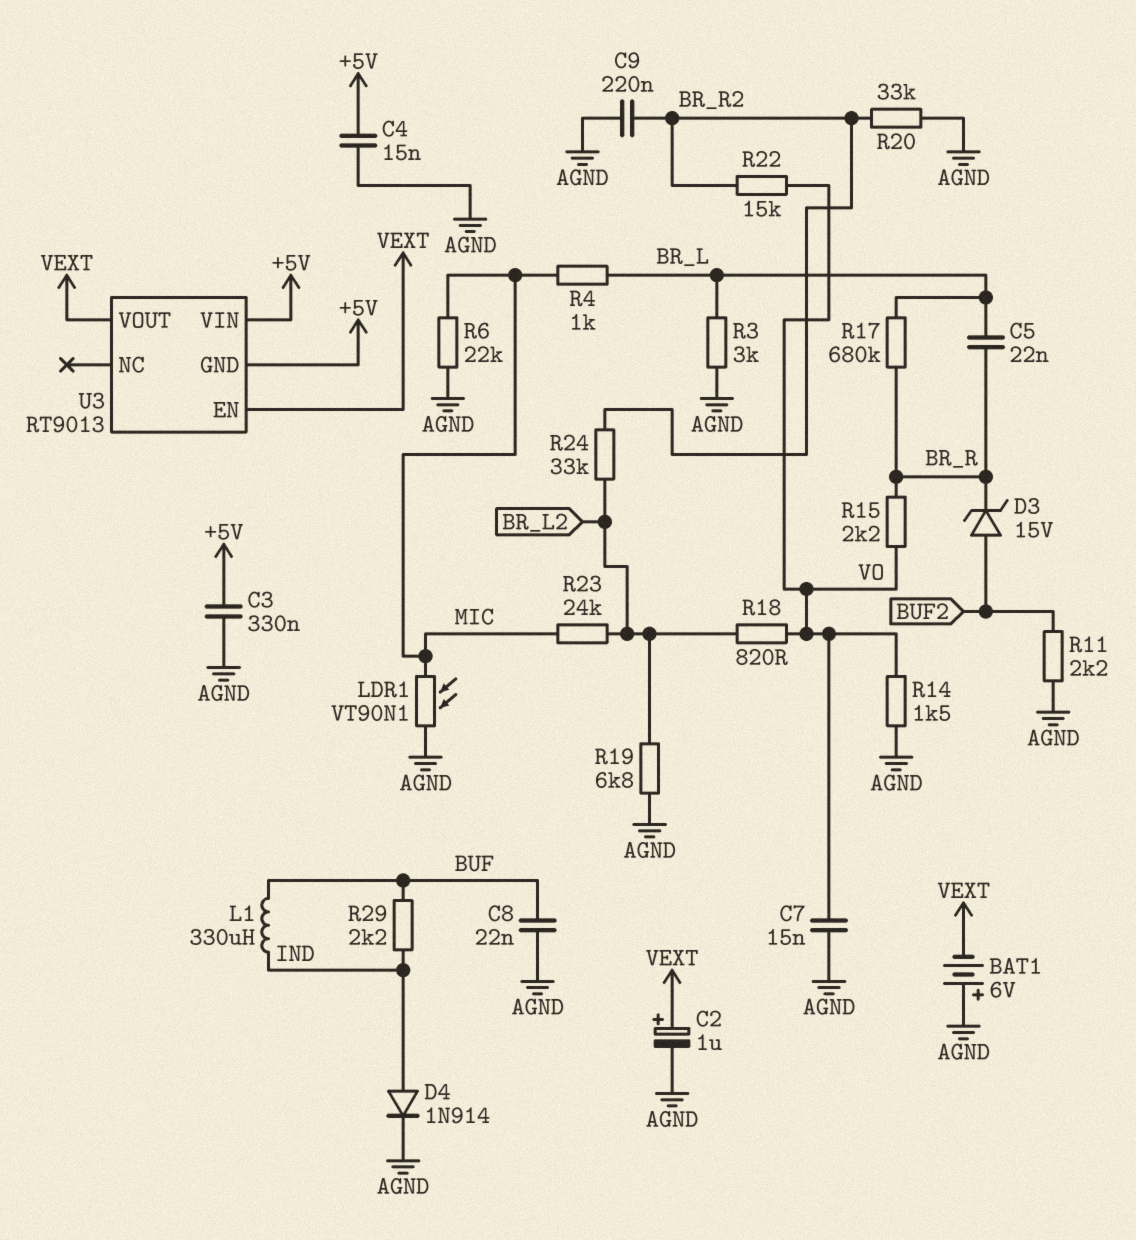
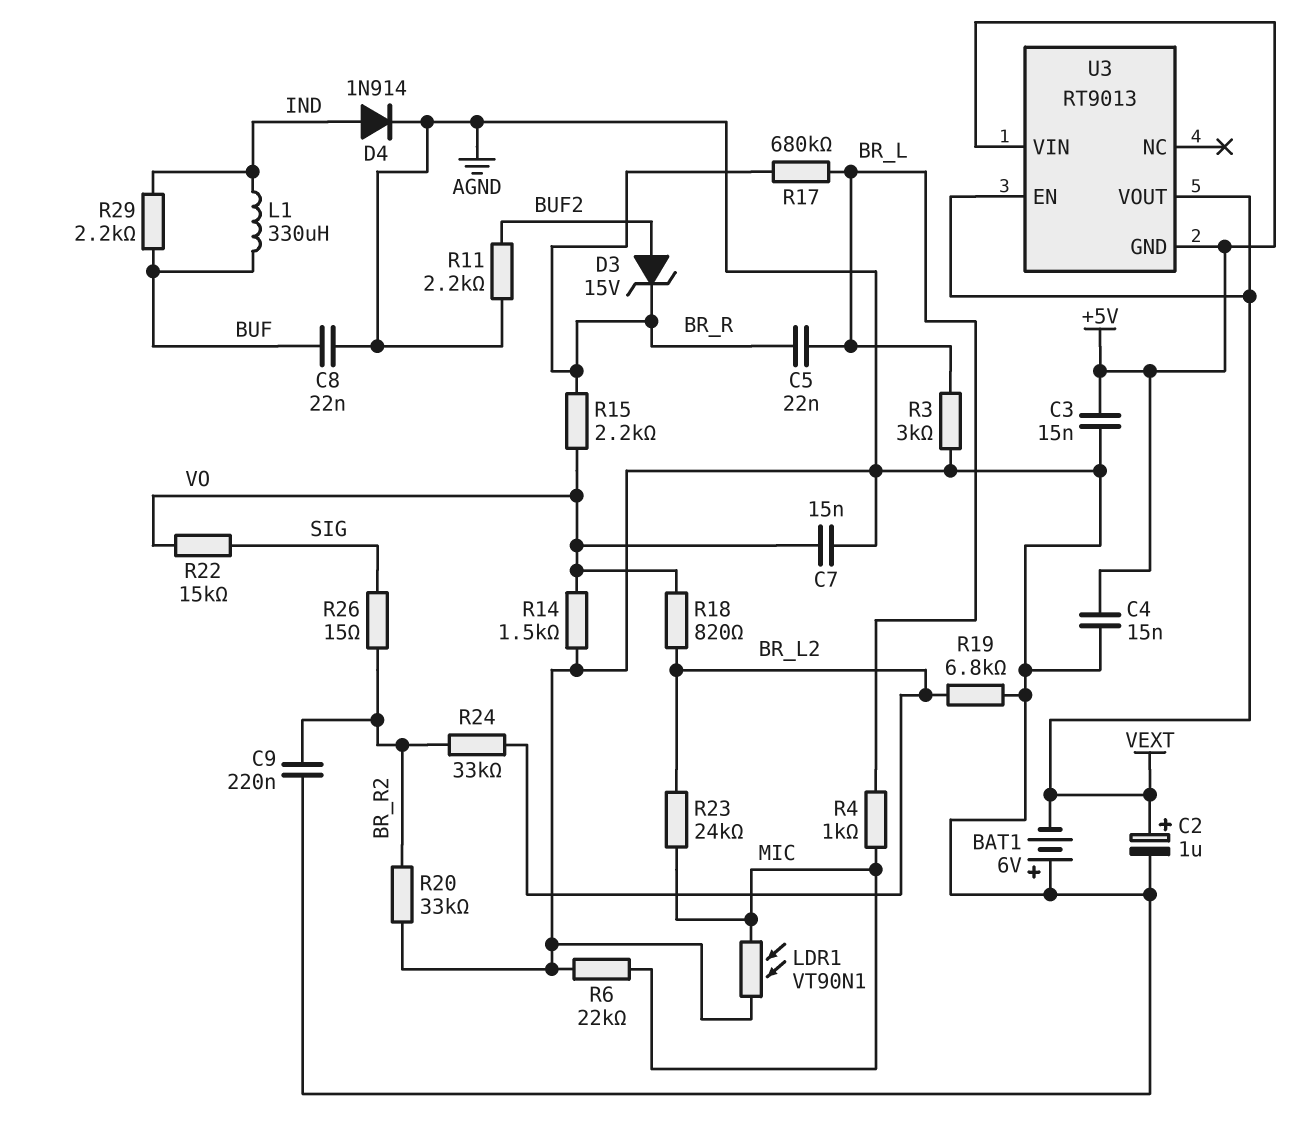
C3: 330nF (+5V, AGND) -> 15nF (+5V, AGND)
R22: 15k (BR_R2, VO) -> 15k (SIG, VO)
R26: none -> 15 (BR_R2, SIG)

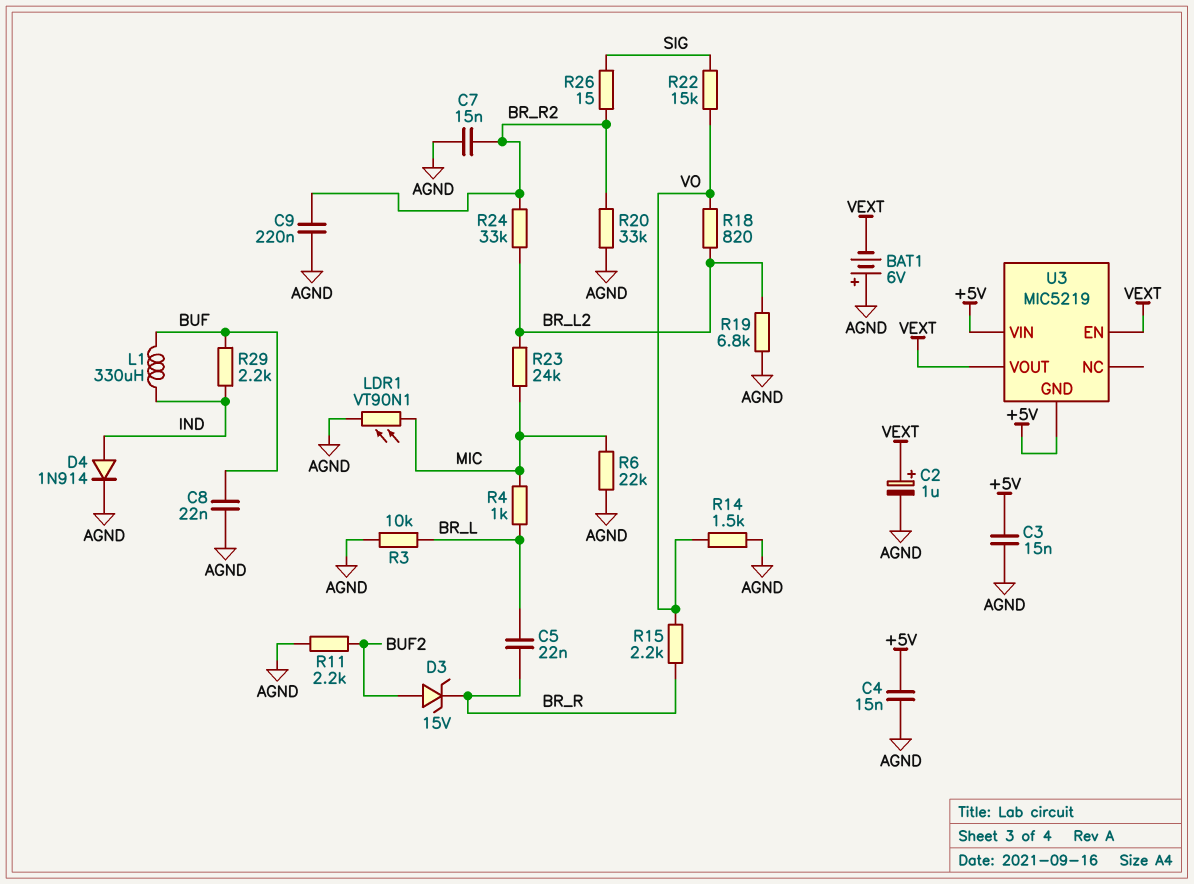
C7: 15nF (AGND, VO) -> 15nF (AGND, BR_R2)
R3: 3k (AGND, BR_L) -> 10k (AGND, BR_L)
R17: 680k (BR_L, BR_R) -> none
U3: RT9013 -> MIC5219

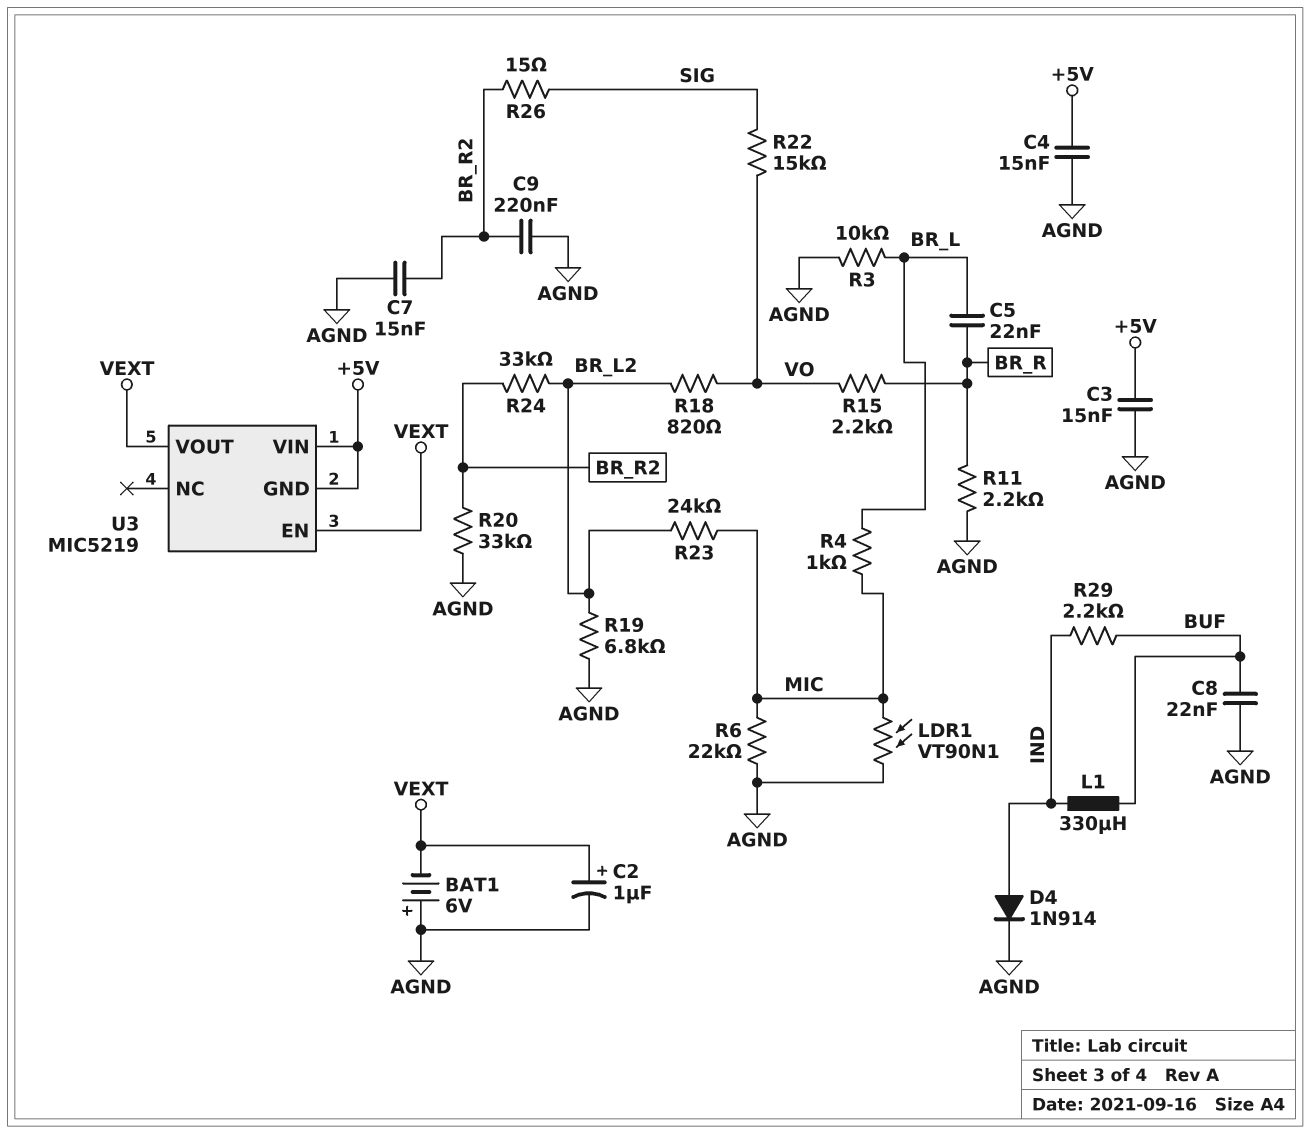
D3: zener 15V (A BUF2, K BR_R) -> none
R11: 2.2k (AGND, BUF2) -> 2.2k (AGND, BR_R)
R14: 1.5k (AGND, VO) -> none

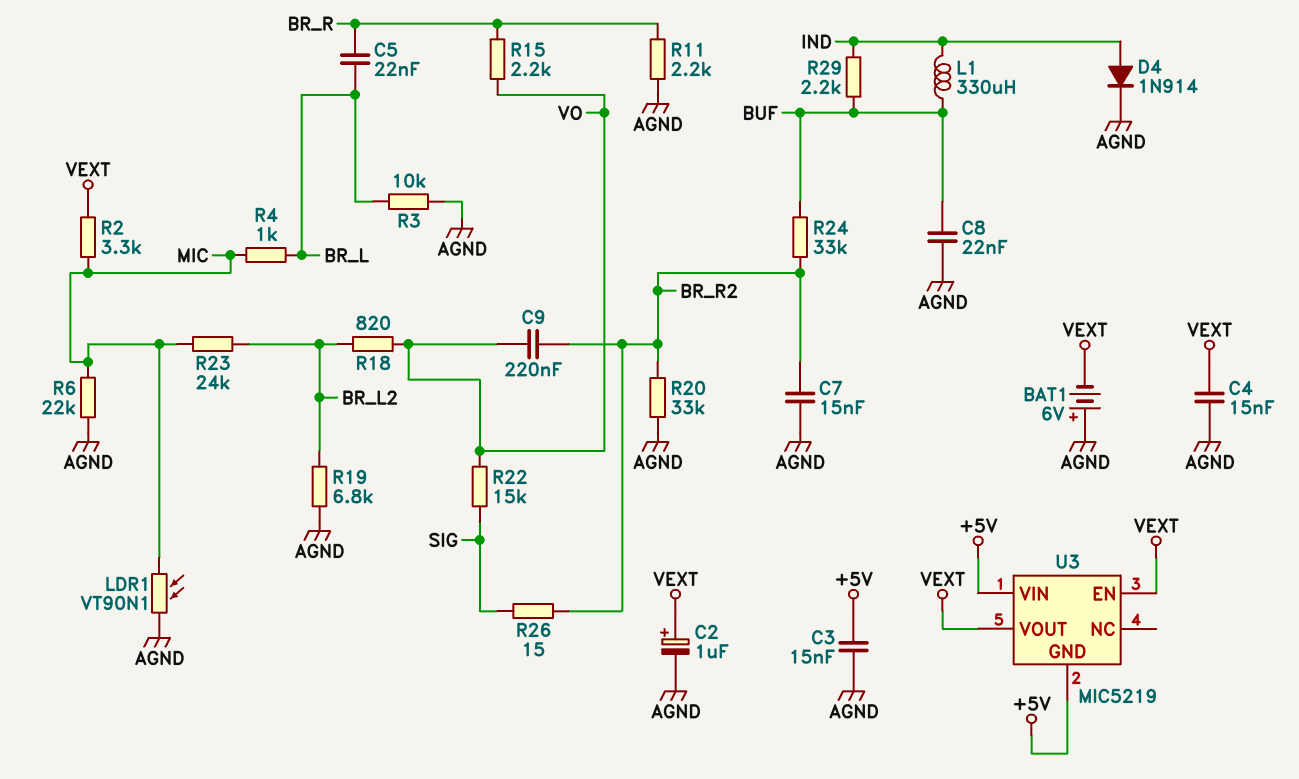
C4: 15nF (+5V, AGND) -> 15nF (AGND, VEXT)
C9: 220nF (AGND, BR_R2) -> 220nF (BR_R2, VO)
R2: none -> 3.3k (MIC, VEXT)
R24: 33k (BR_L2, BR_R2) -> 33k (BR_R2, BUF)

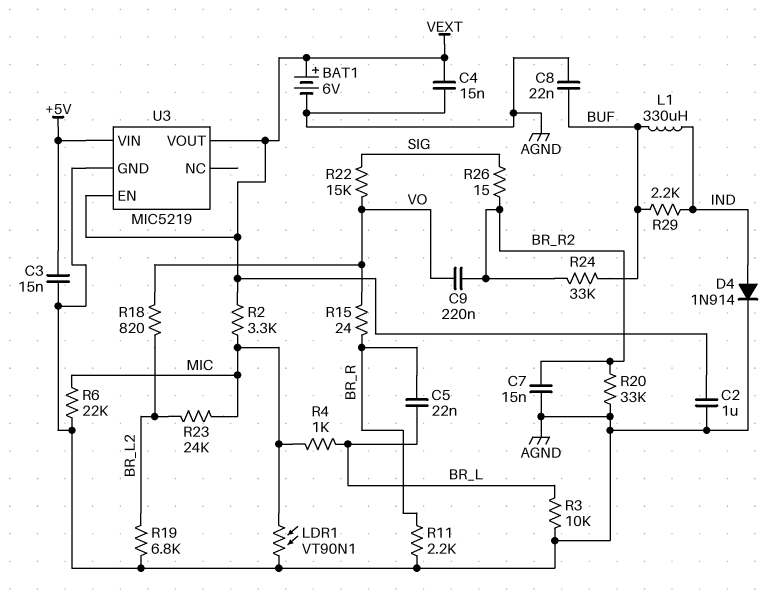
BAT1: 6V (plus AGND, minus VEXT) -> 6V (plus VEXT, minus AGND)
C2: 1uF (plus VEXT, minus AGND) -> 1uF (AGND, VEXT)
R15: 2.2k (BR_R, VO) -> 24 (BR_R, VO)
U3 pin GND: +5V -> AGND

